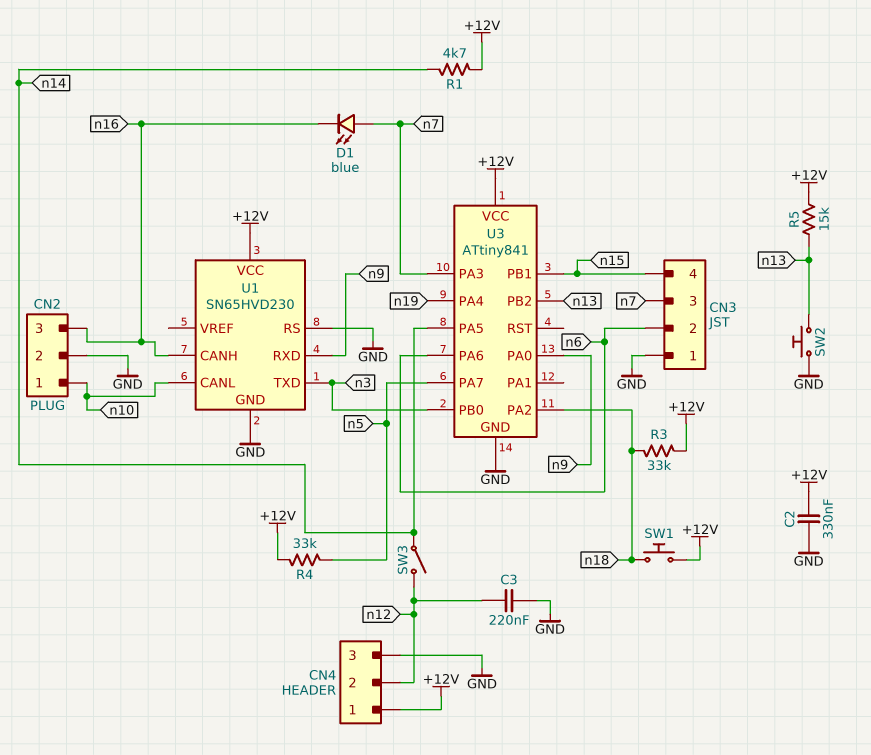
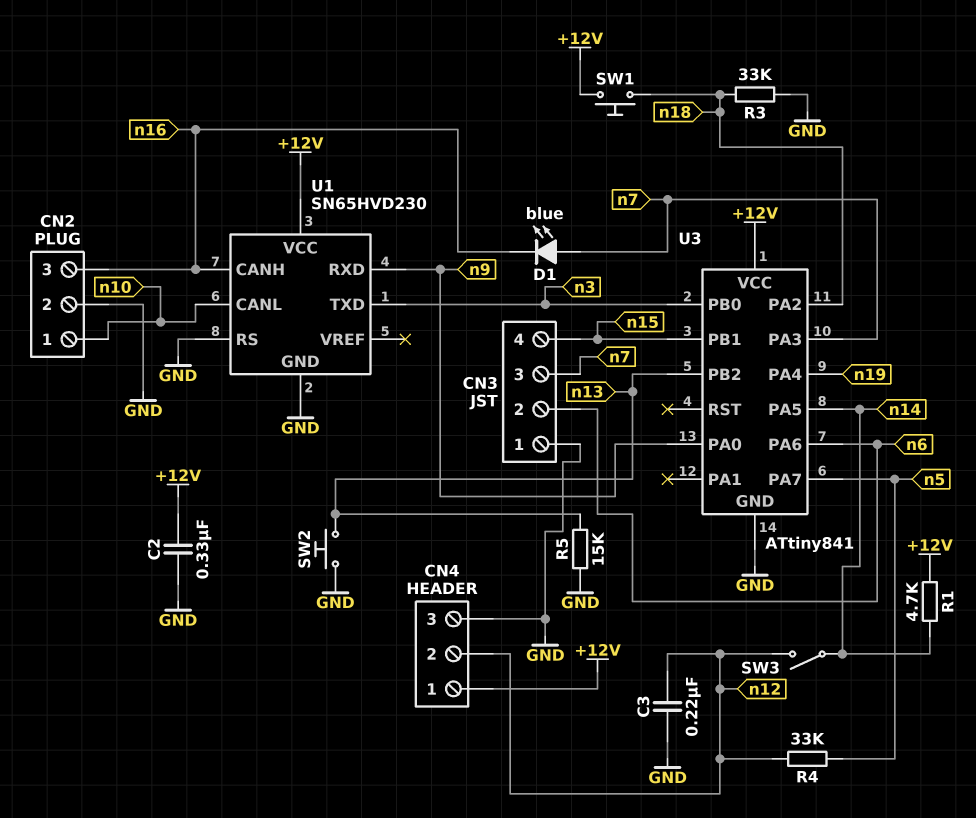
R3: 33k (+12V, n18) -> 33k (GND, n18)
R4: 33k (+12V, n5) -> 33k (n5, n12)
R5: 15k (+12V, n13) -> 15k (GND, n13)

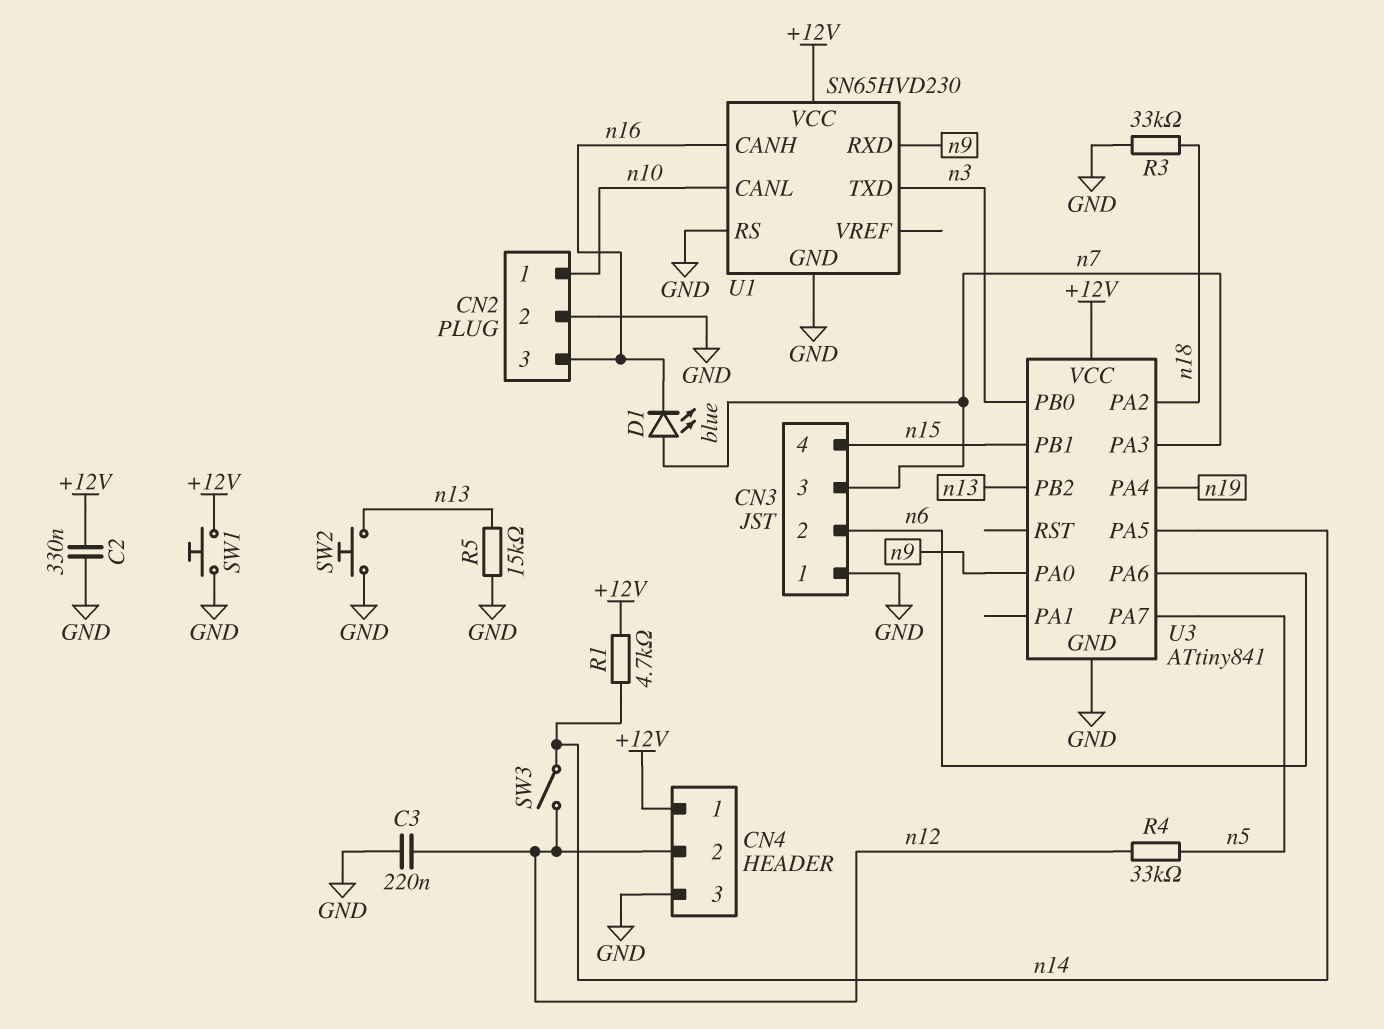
SW1: button (+12V, n18) -> button (+12V, GND)

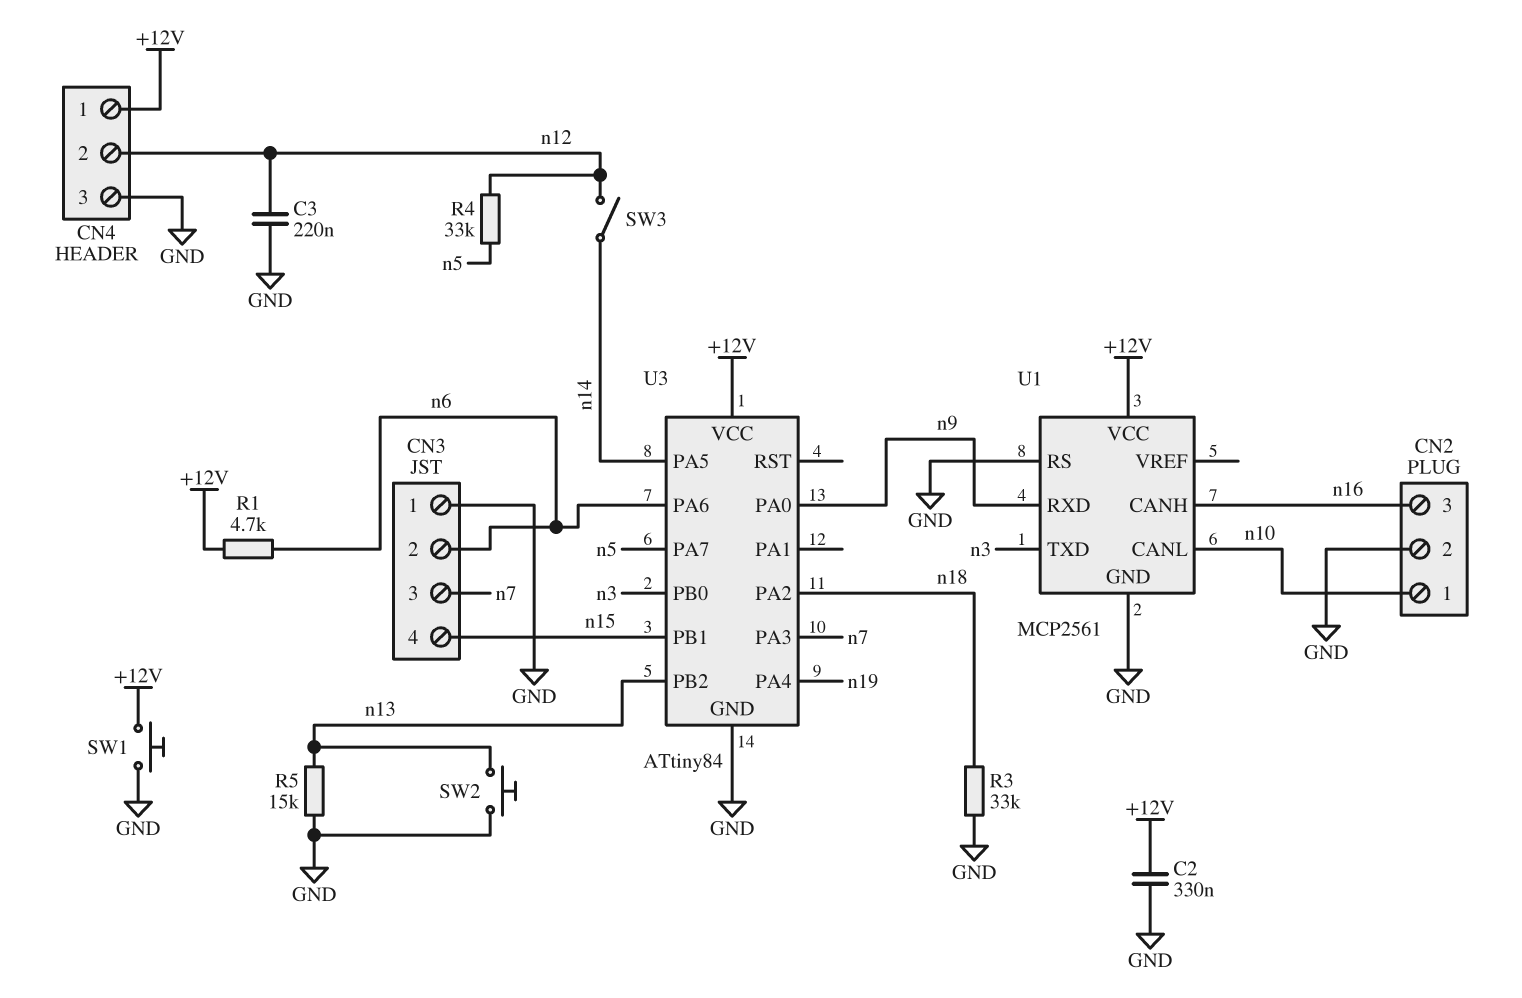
D1: LED blue (A n7, K n16) -> none
R1: 4.7k (+12V, n14) -> 4.7k (+12V, n6)
U1: SN65HVD230 -> MCP2561
U3: ATtiny841 -> ATtiny84

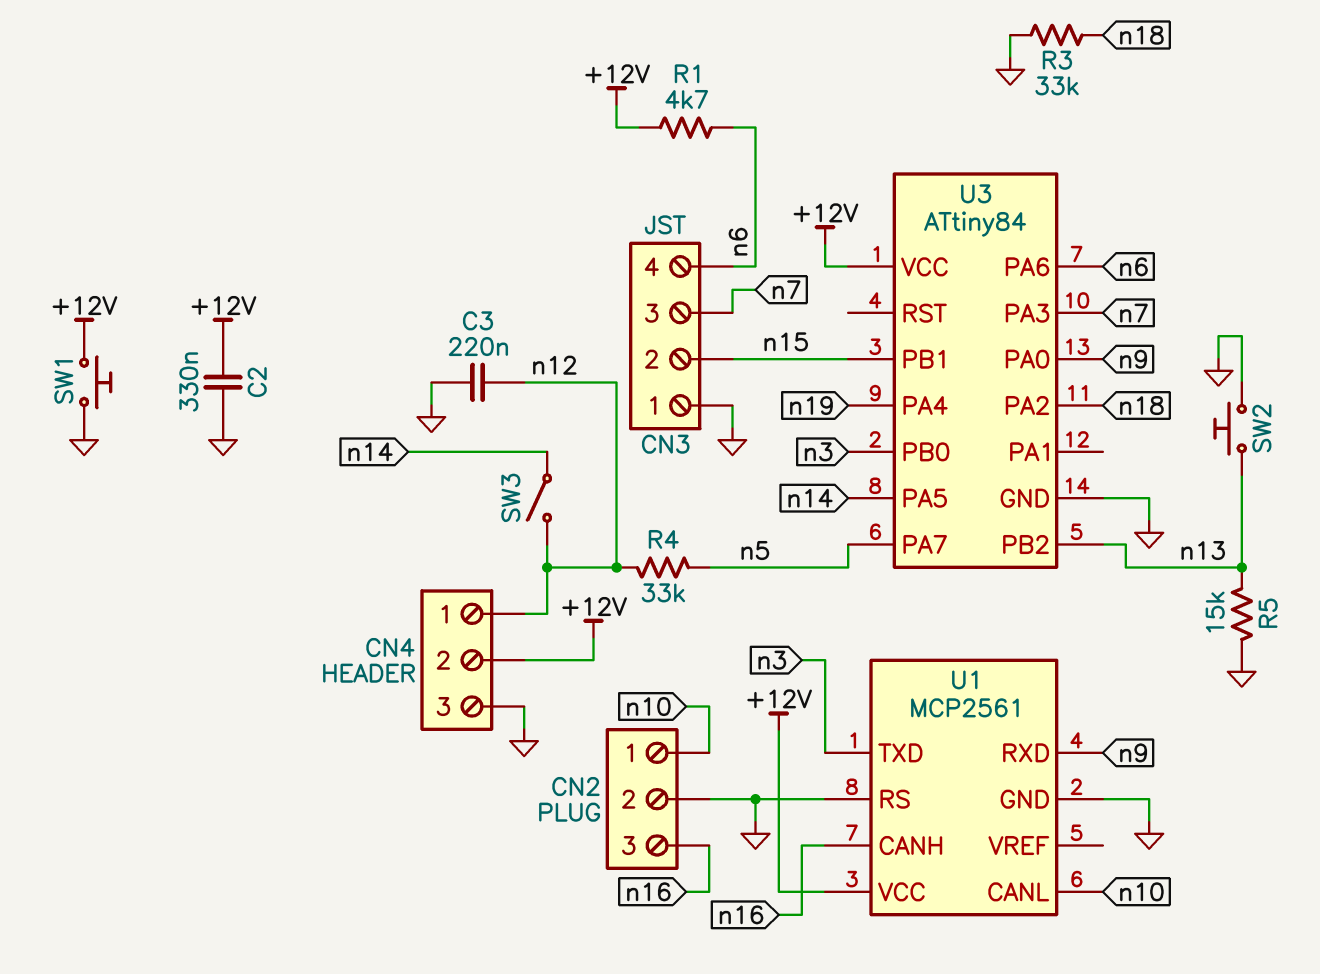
CN3 pin 2: n6 -> n15
CN3 pin 4: n15 -> n6
CN4 pin 1: +12V -> n12
CN4 pin 2: n12 -> +12V

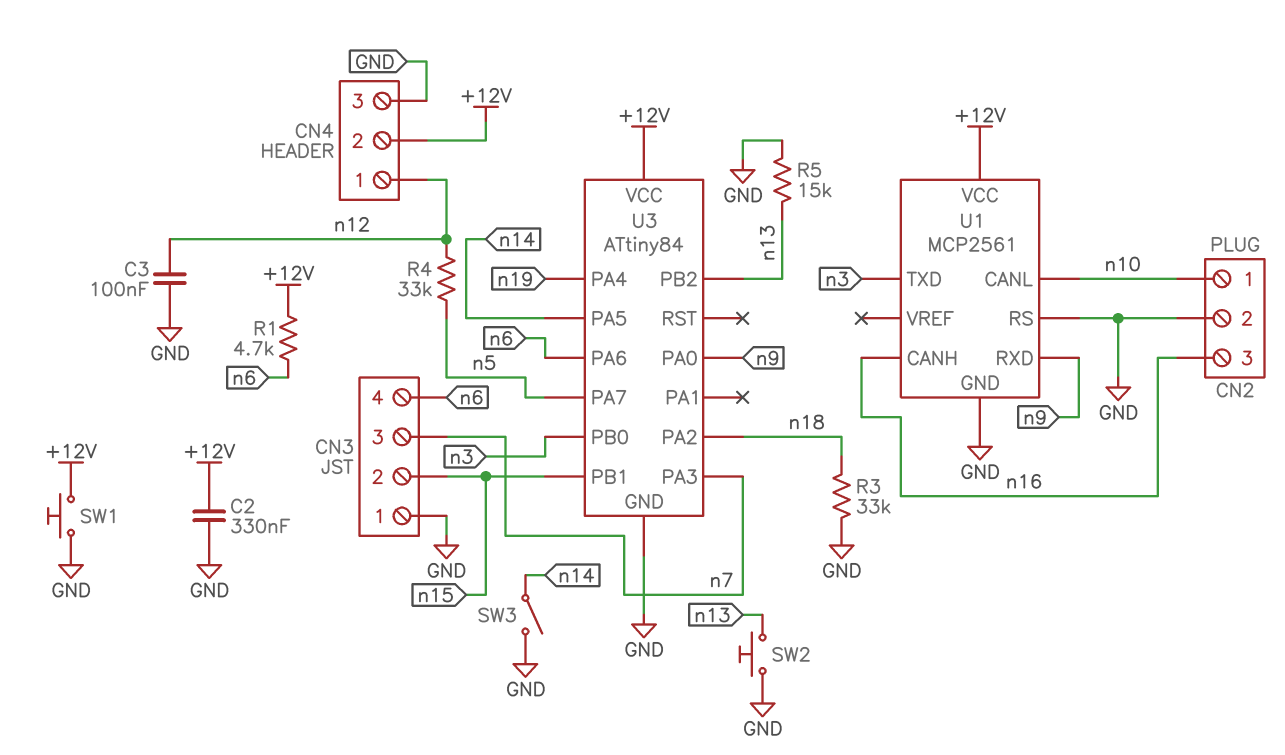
C3: 220nF (GND, n12) -> 100nF (GND, n12)
SW3: switch (n12, n14) -> switch (GND, n14)

